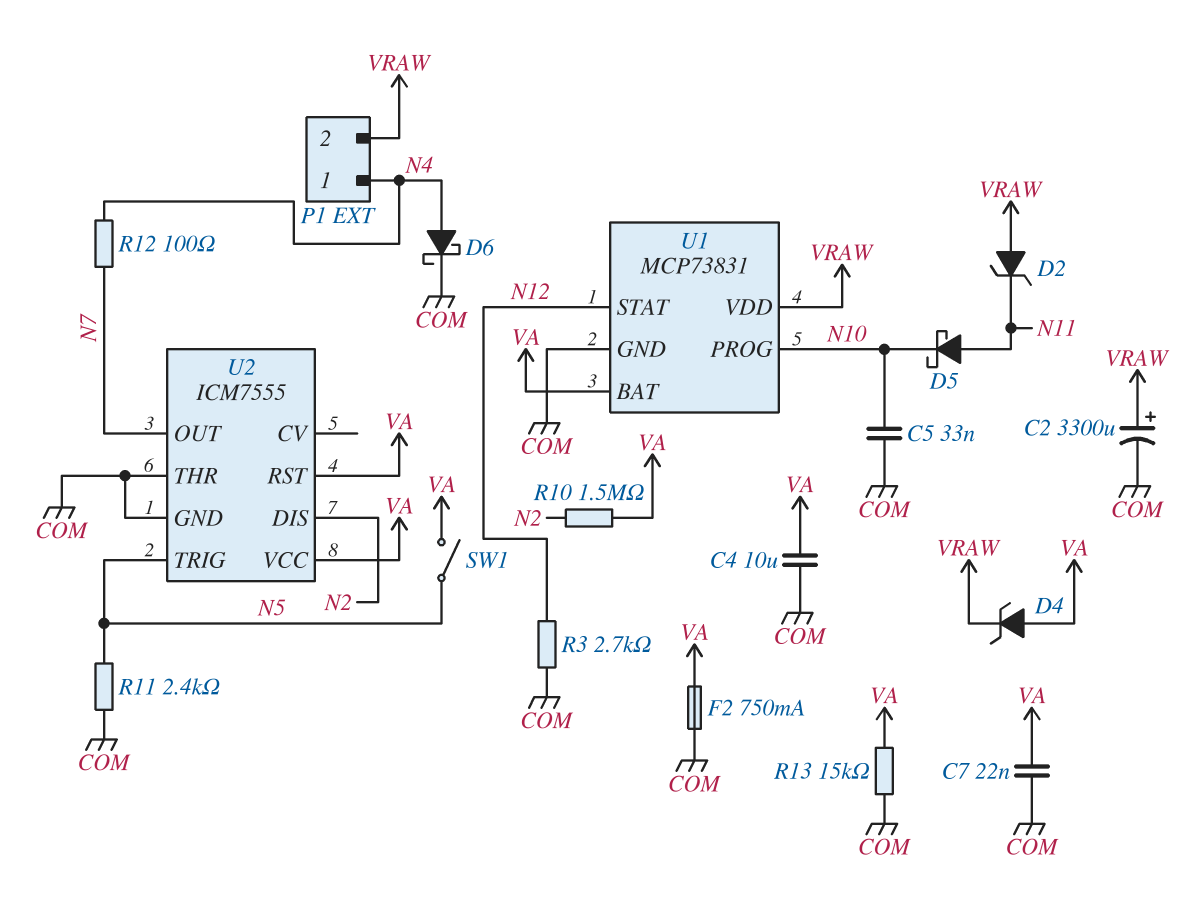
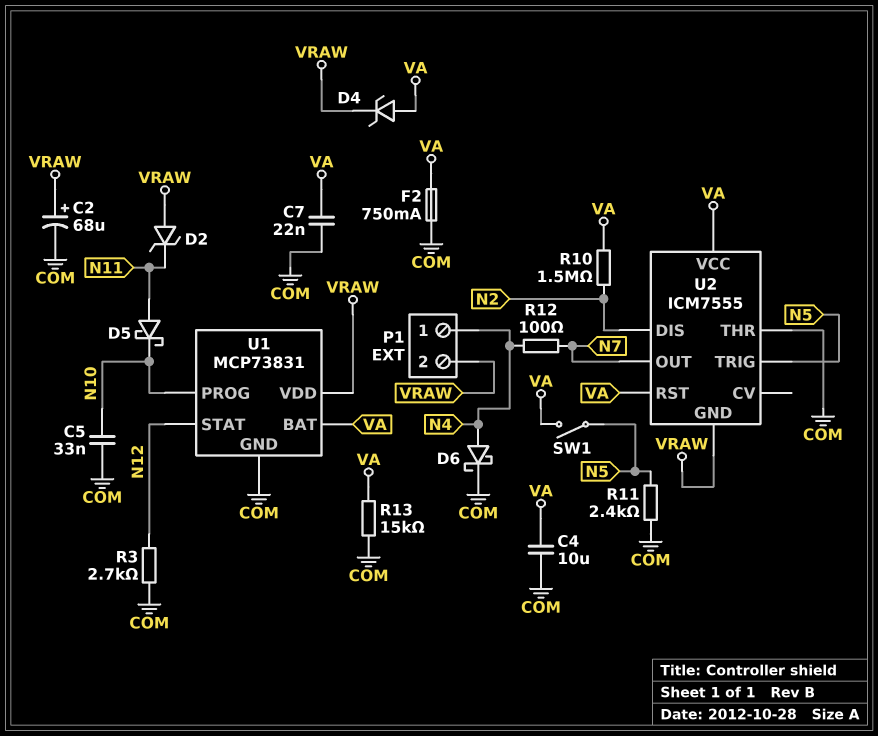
C2: 3300uF (plus VRAW, minus COM) -> 68uF (plus VRAW, minus COM)
U2 pin GND: COM -> VRAW

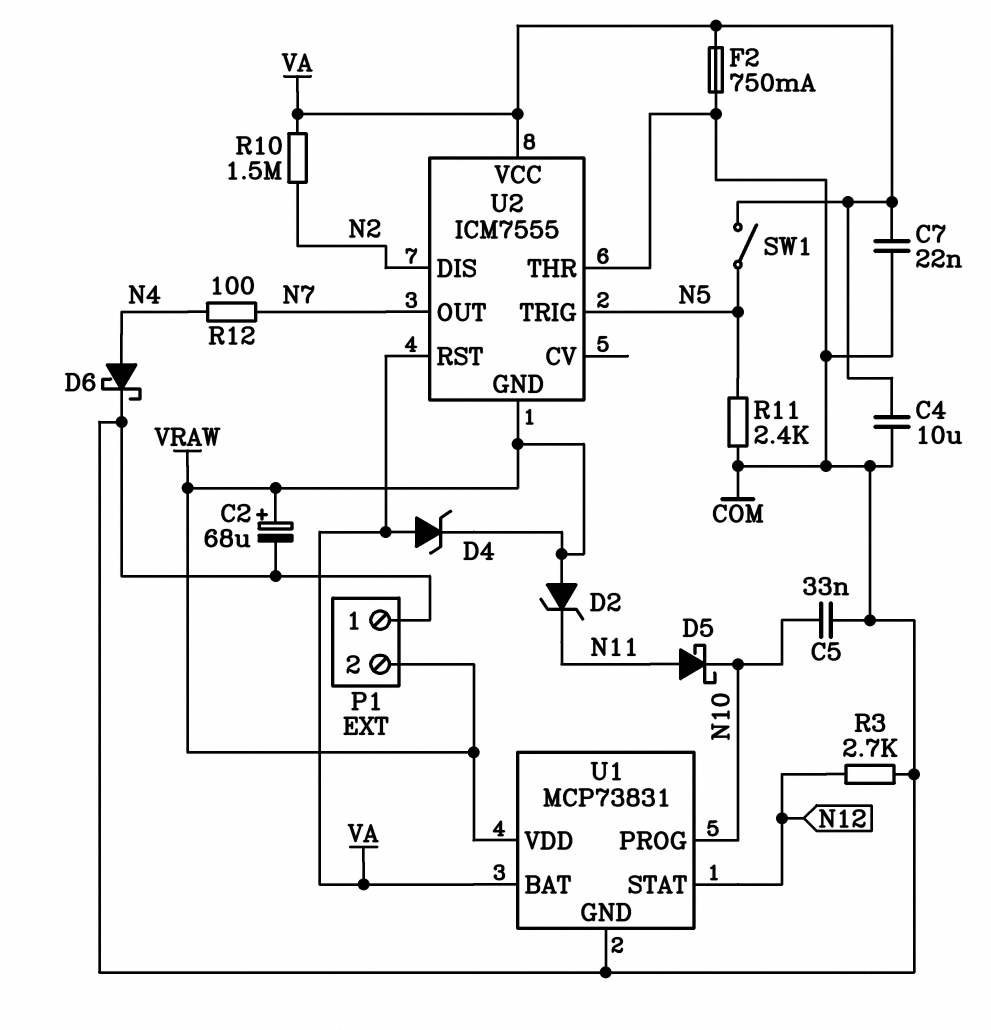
P1 pin 1: N4 -> COM
R13: 15k (COM, VA) -> none

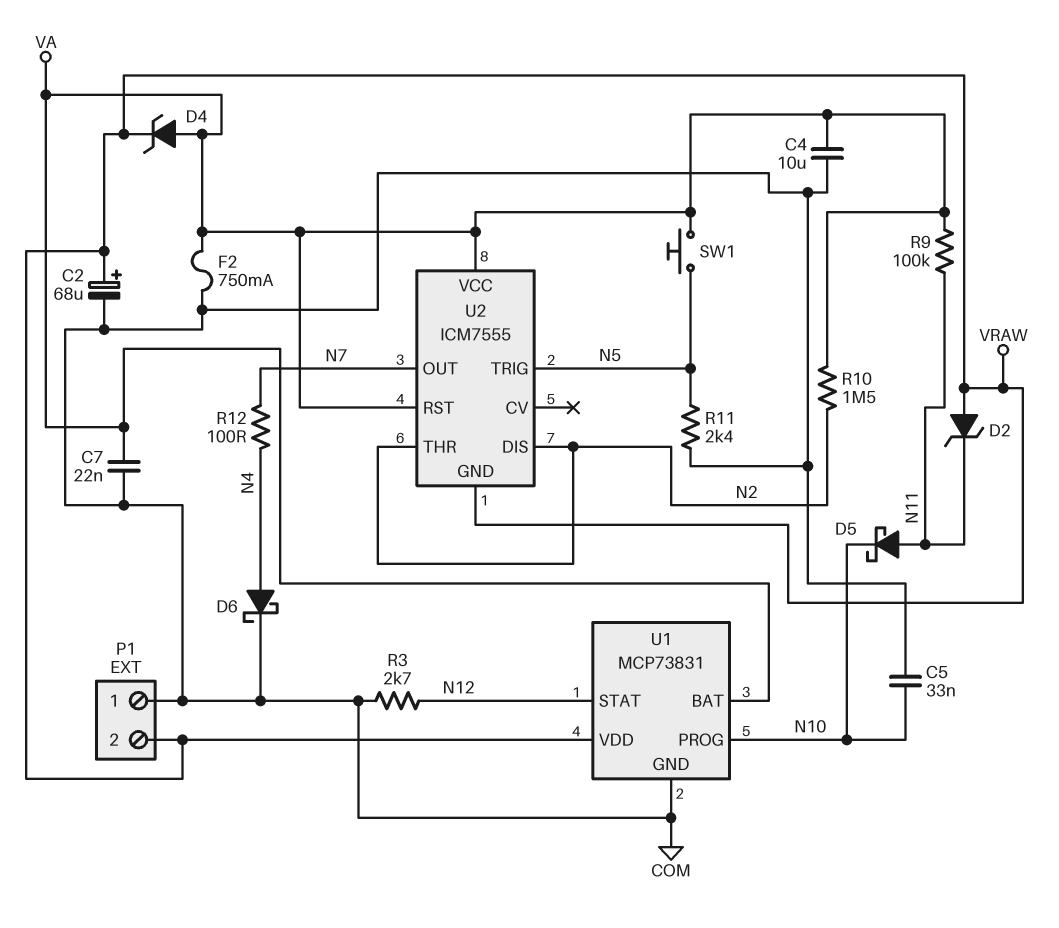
R9: none -> 100k (N11, VA)
SW1: switch (N5, VA) -> button (N5, VA)
U2 pin THR: COM -> N2

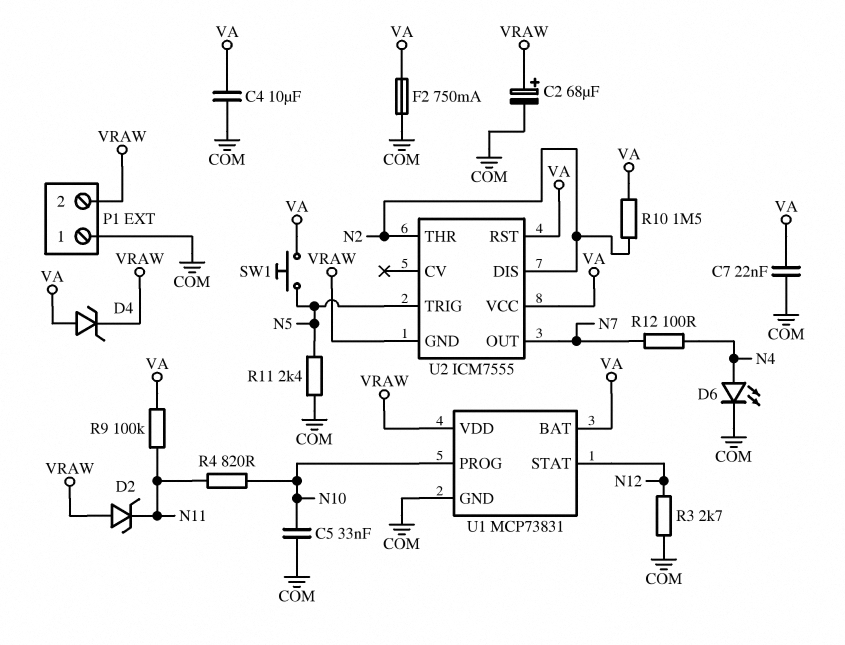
D5: schottky (A N11, K N10) -> none
D6: schottky (A N4, K COM) -> LED (A N4, K COM)
R4: none -> 820 (N10, N11)

